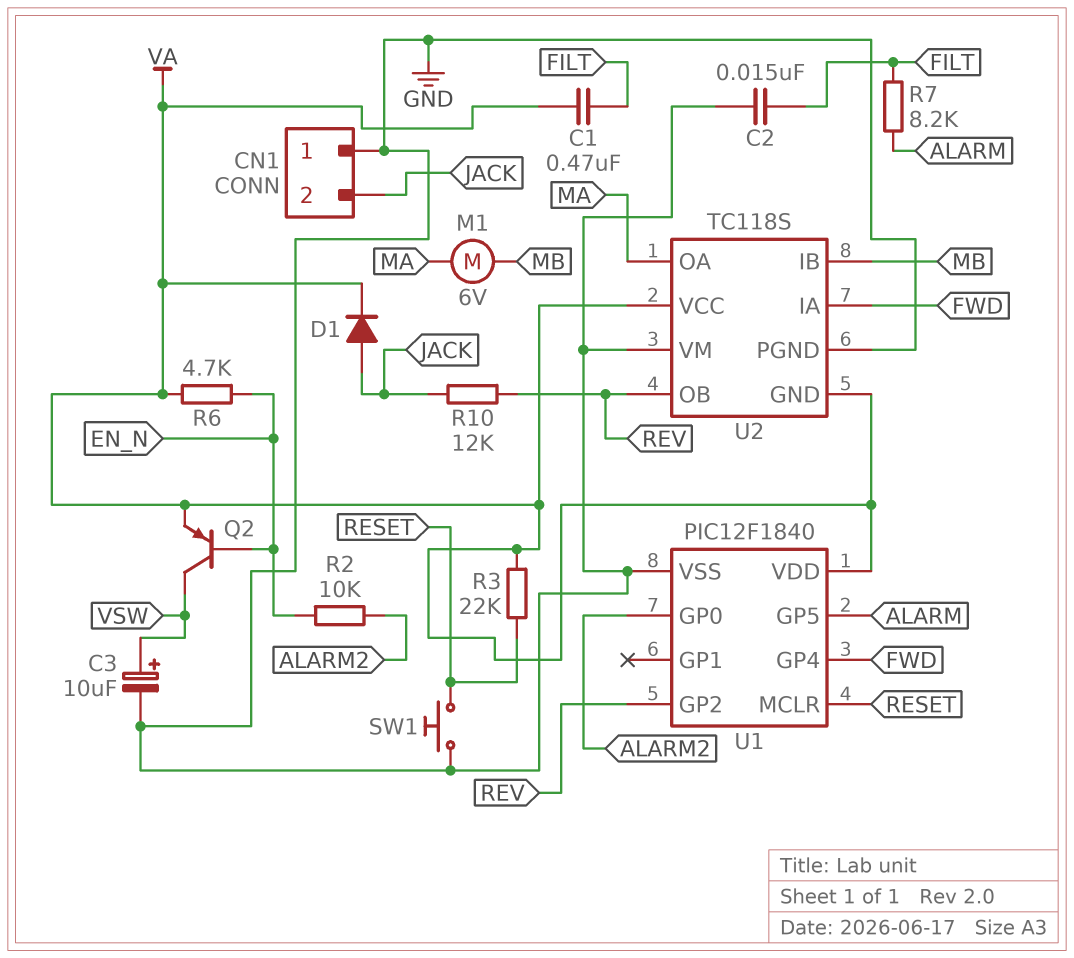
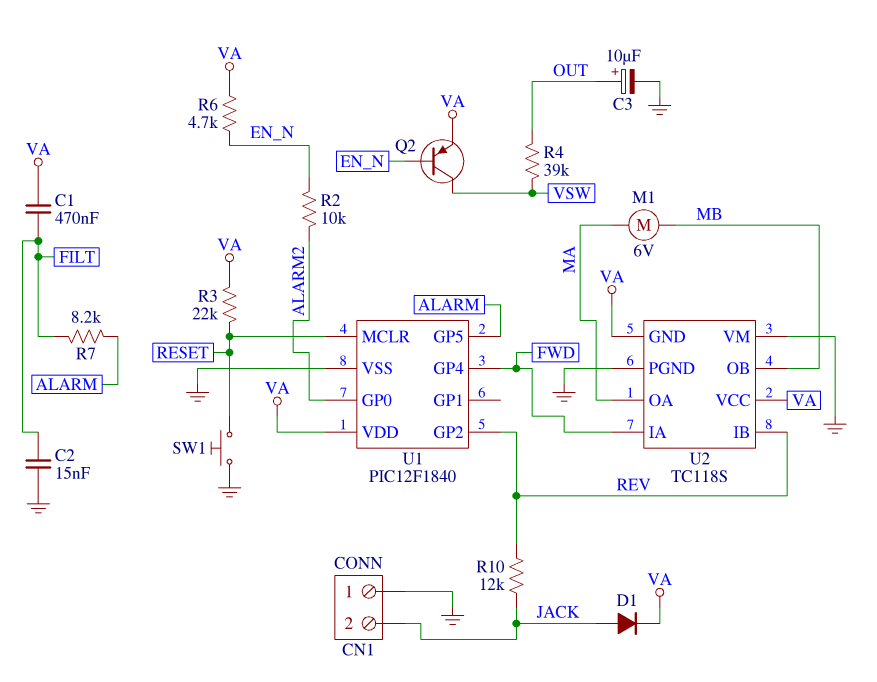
C3: 10uF (plus VSW, minus GND) -> 10uF (plus OUT, minus GND)
R4: none -> 39k (OUT, VSW)
U2 pin IB: MB -> REV
U2 pin OB: REV -> MB

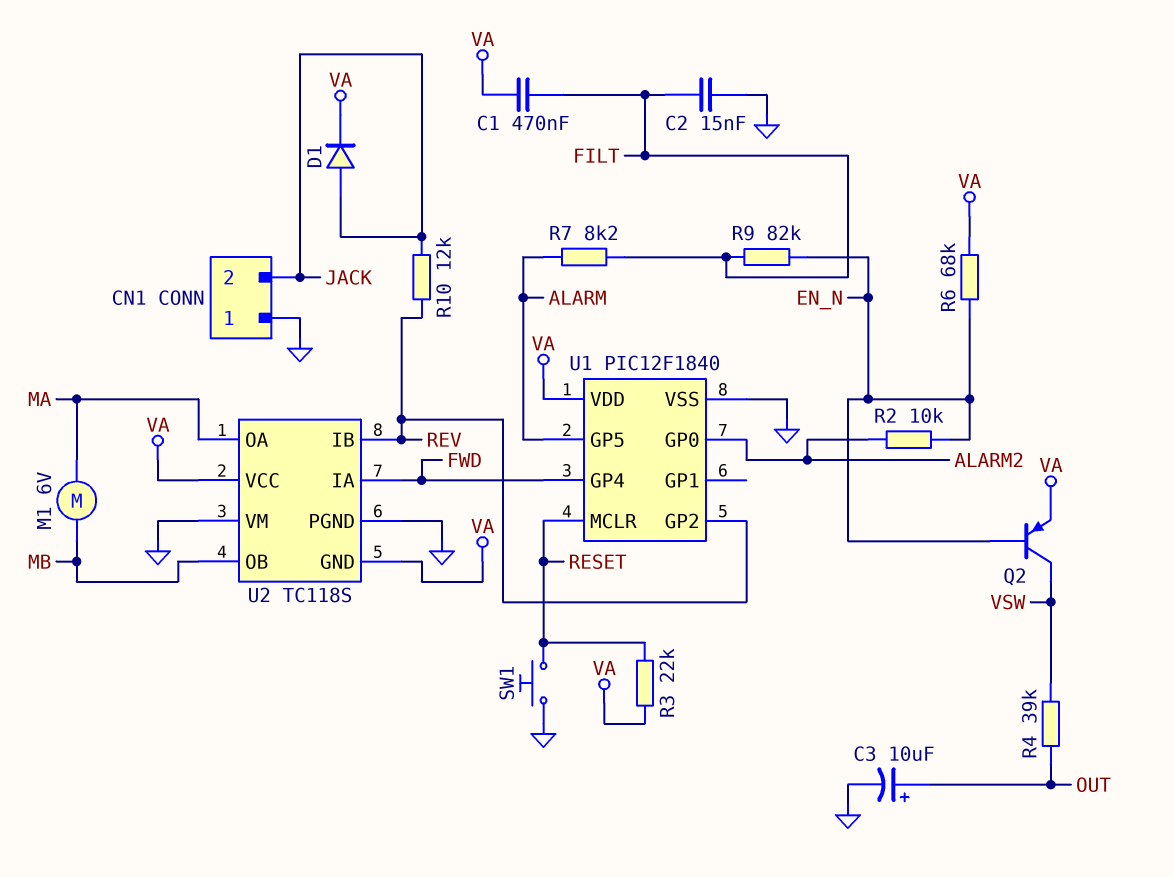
R6: 4.7k (EN_N, VA) -> 68k (EN_N, VA)
R9: none -> 82k (EN_N, FILT)

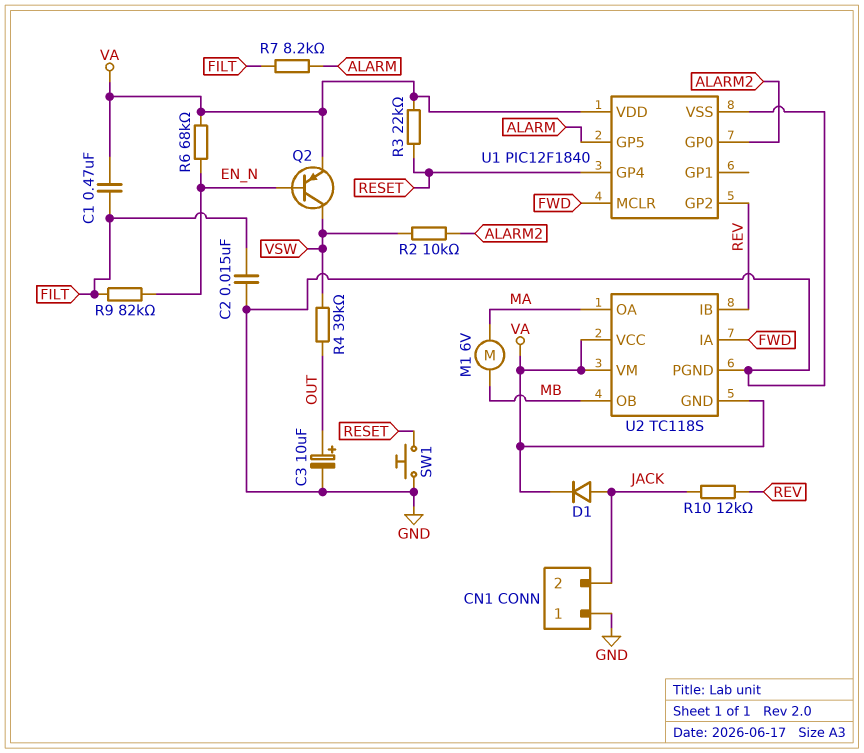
R2: 10k (ALARM2, EN_N) -> 10k (ALARM2, VSW)
U1 pin GP4: FWD -> RESET
U1 pin MCLR: RESET -> FWD
U2 pin VM: GND -> VA

